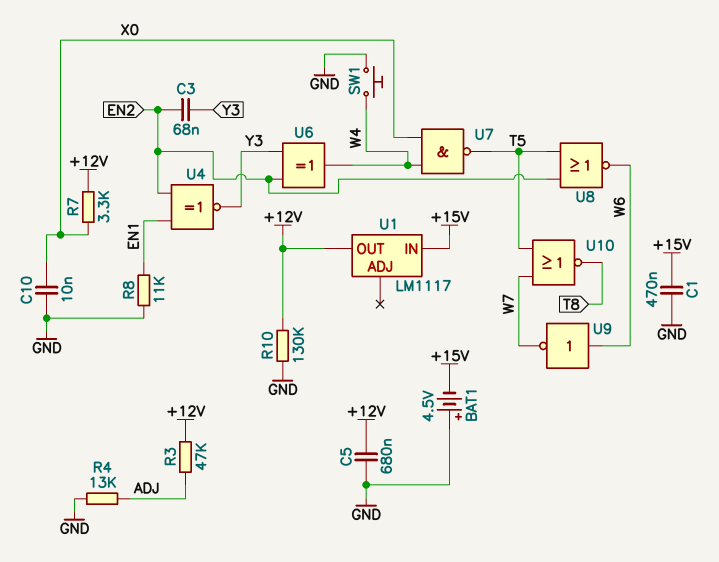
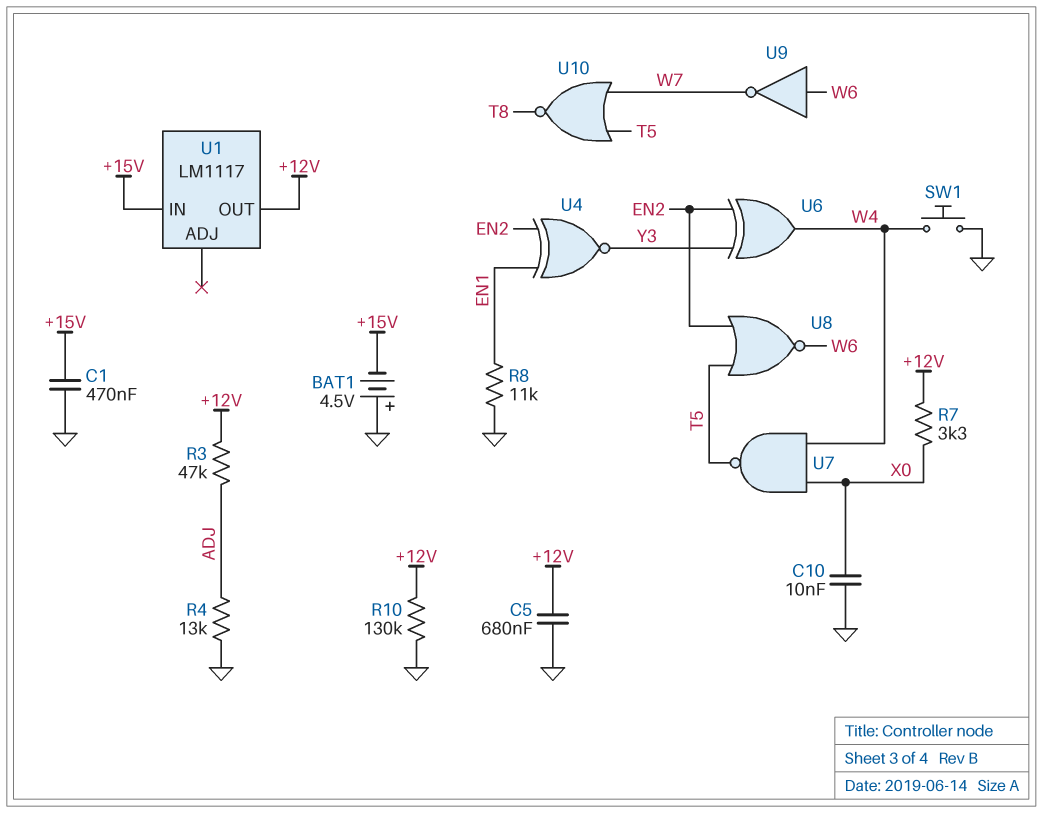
C3: 68nF (EN2, Y3) -> none

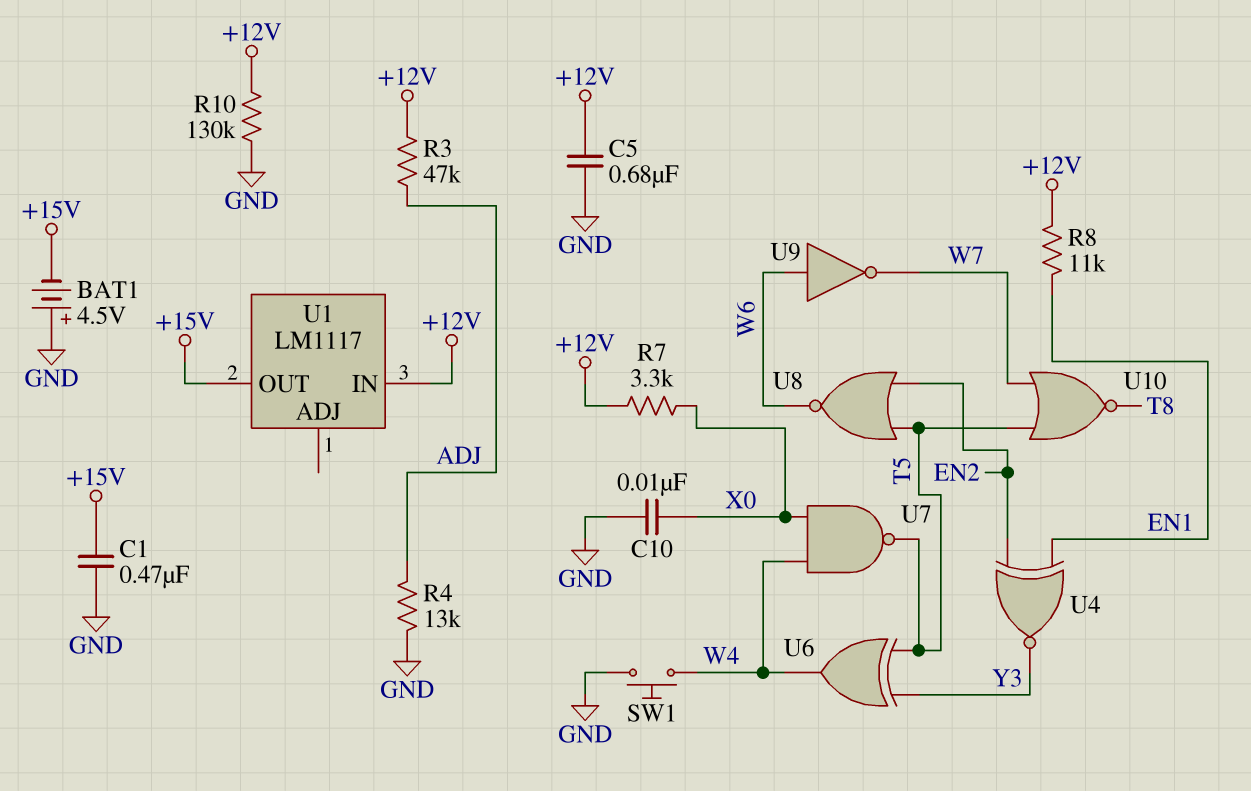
R8: 11k (EN1, GND) -> 11k (+12V, EN1)
U1 pin IN: +15V -> +12V
U1 pin OUT: +12V -> +15V
U6: XOR (in EN2, in Y3, out W4) -> XOR (in T5, in Y3, out W4)

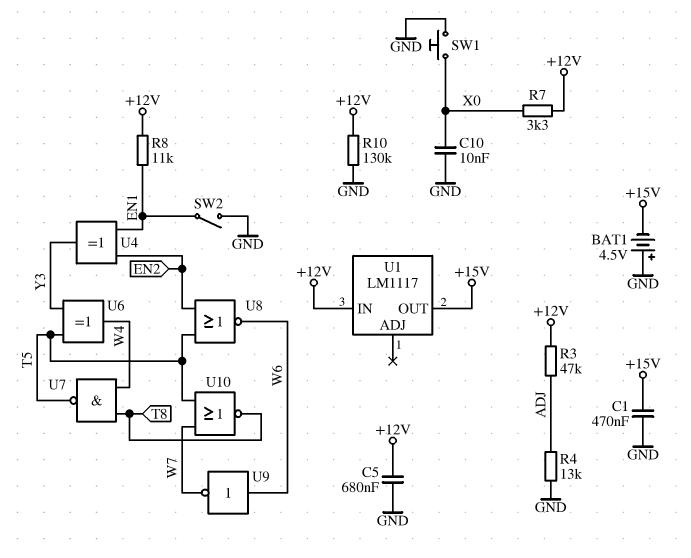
SW1: button (GND, W4) -> button (GND, X0)
SW2: none -> switch (EN1, GND)
U4: XNOR (in EN1, in EN2, out Y3) -> XOR (in EN1, in EN2, out Y3)
U7: NAND (in W4, in X0, out T5) -> NAND (in T8, in W4, out T5)

